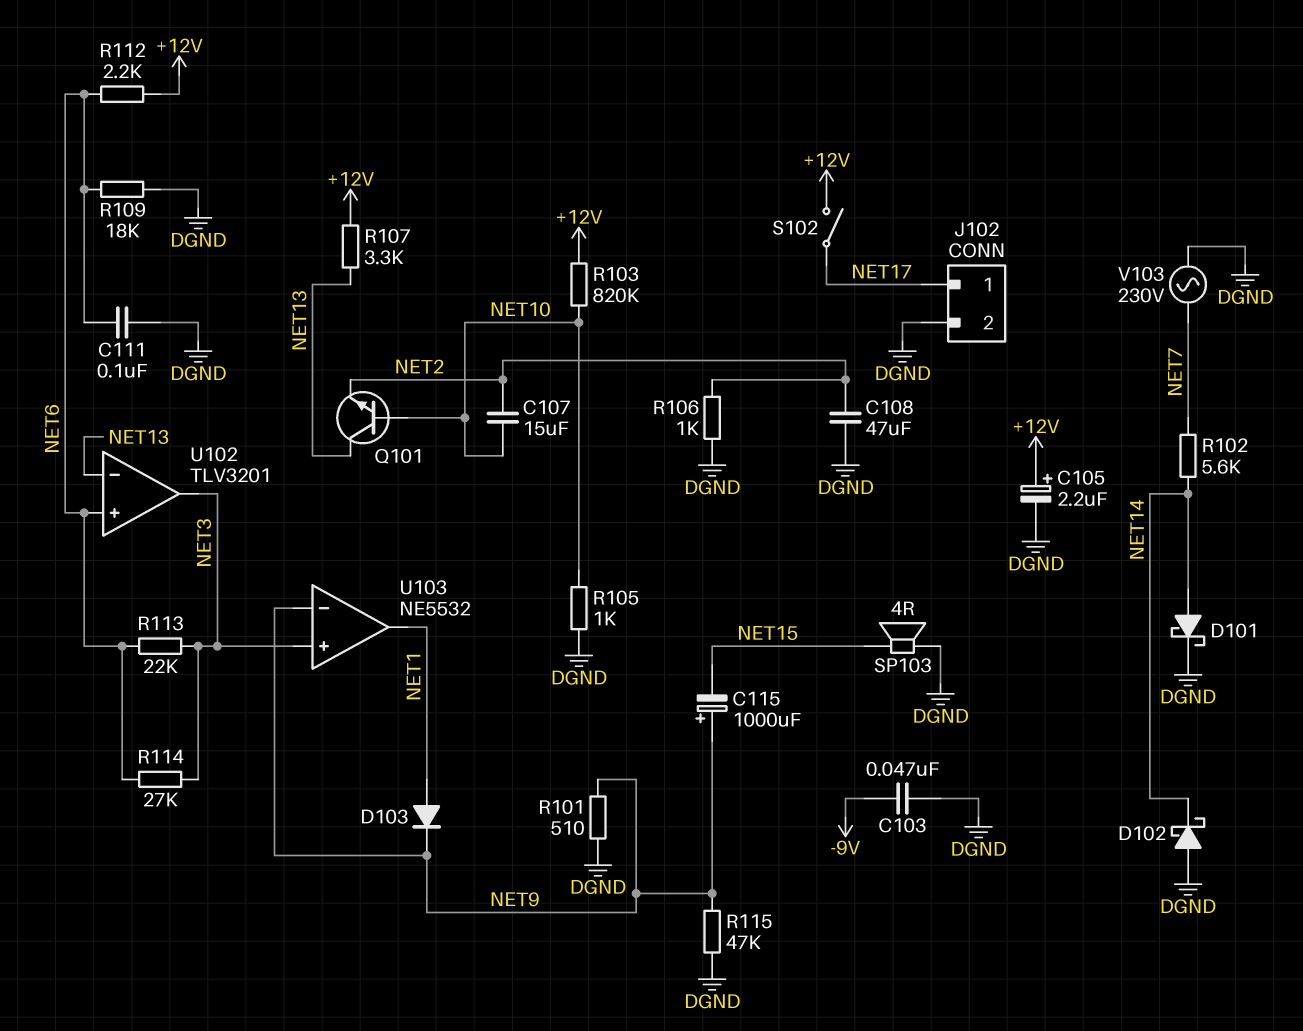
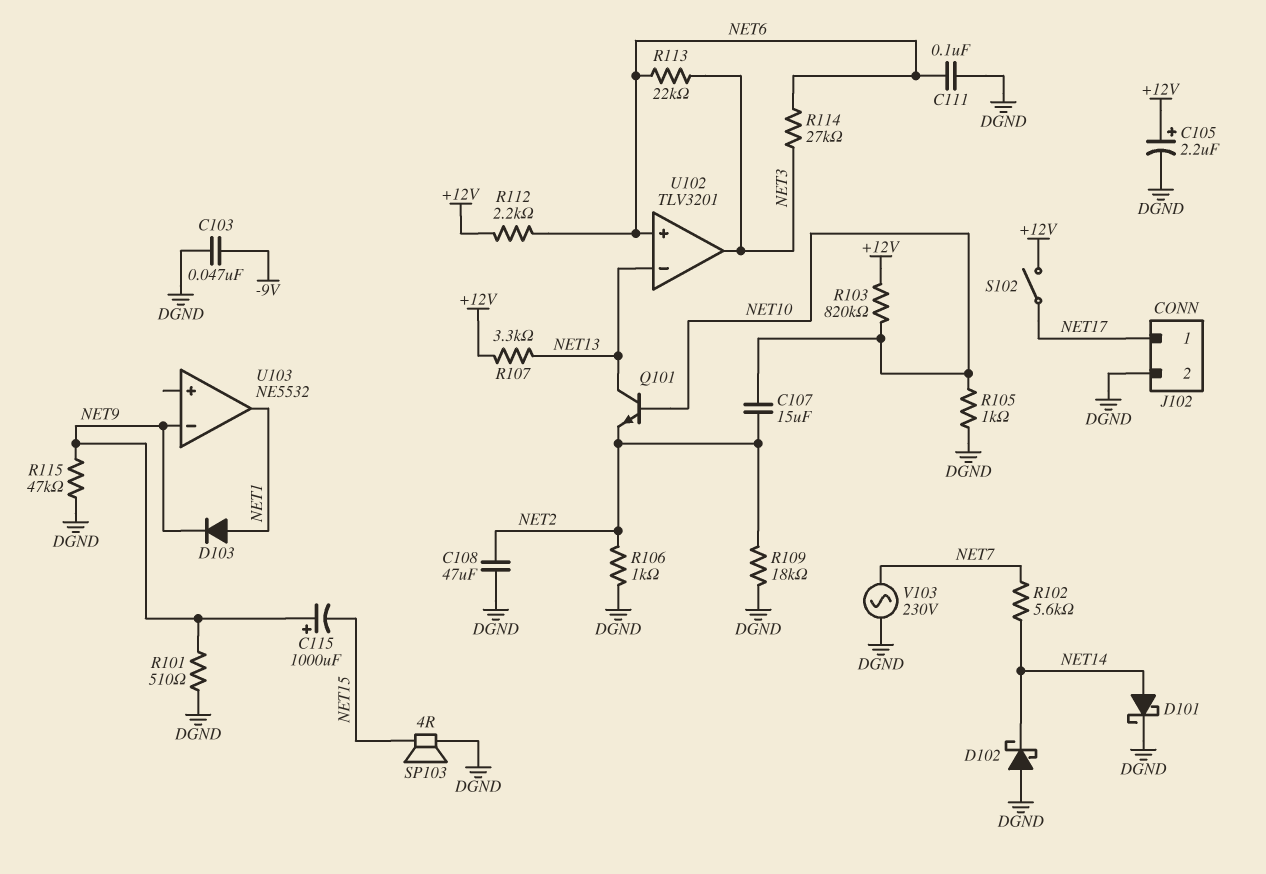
R109: 18k (DGND, NET6) -> 18k (DGND, NET2)
U103 pin in+: NET3 -> none

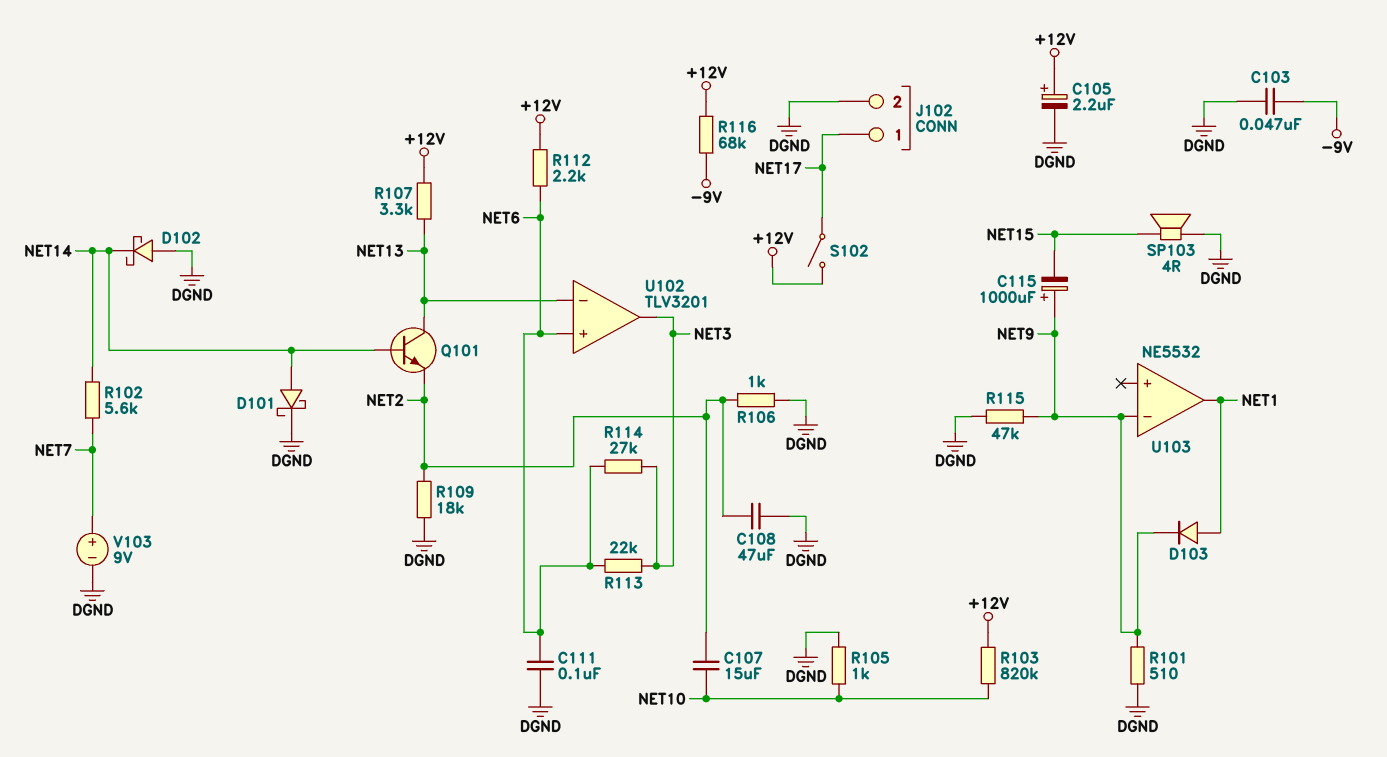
Q101: NPN (B NET10, C NET13, E NET2) -> NPN (B NET14, C NET13, E NET2)
R116: none -> 68k (+12V, -9V)
V103: AC 230V (DGND, NET7) -> 9V (plus NET7, minus DGND)

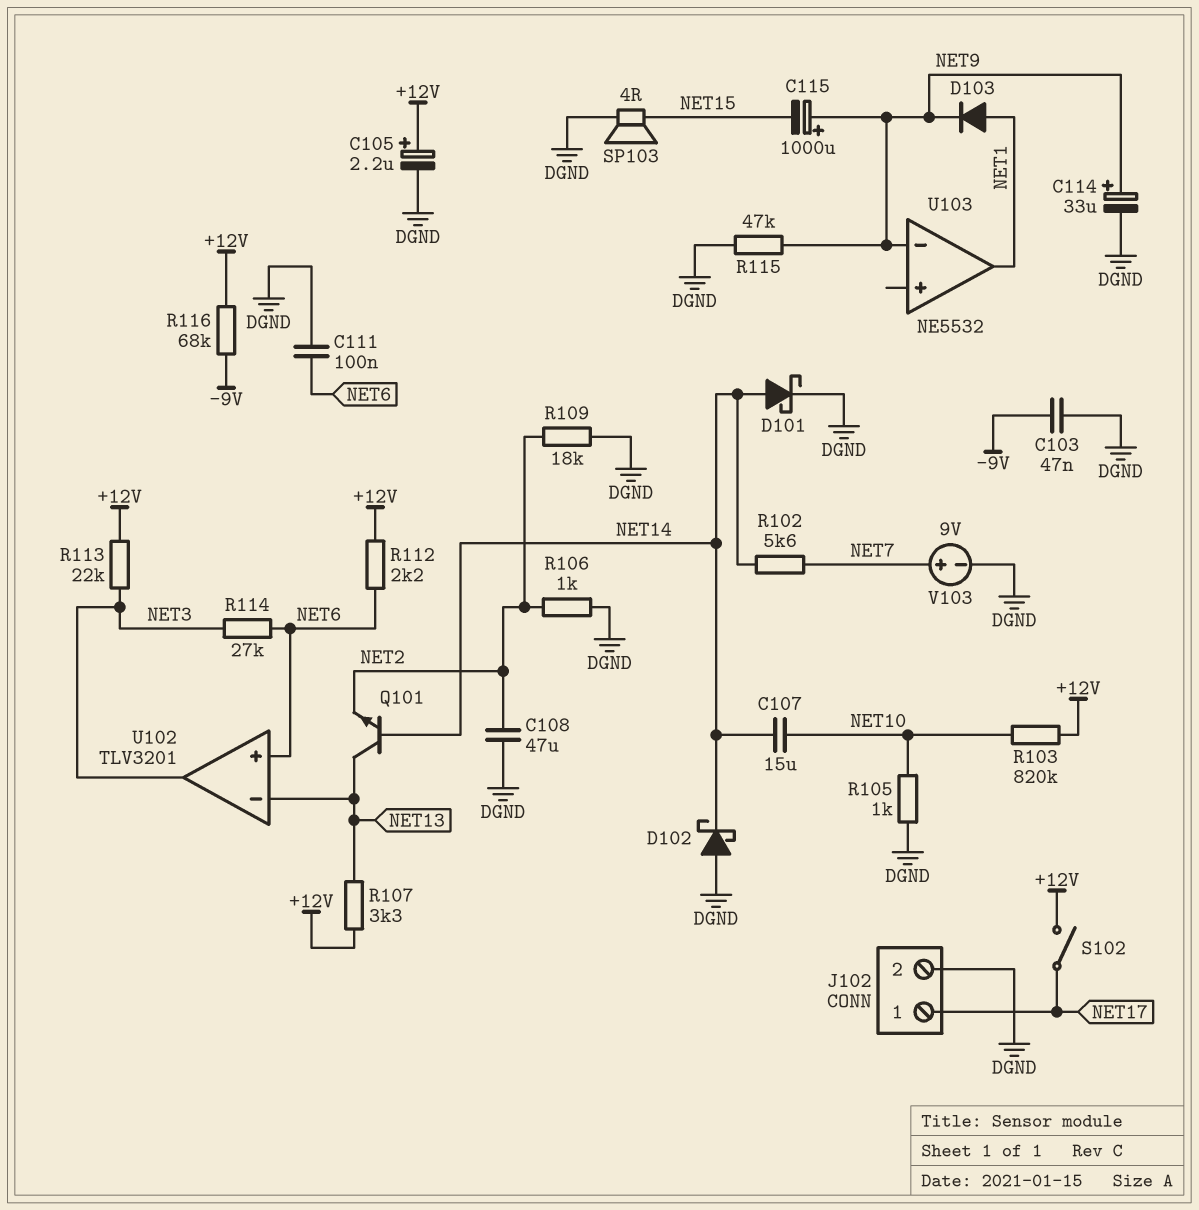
C107: 15uF (NET2, NET10) -> 15uF (NET10, NET14)
C114: none -> 33uF (plus NET9, minus DGND)
R101: 510 (DGND, NET9) -> none
R113: 22k (NET3, NET6) -> 22k (+12V, NET3)

